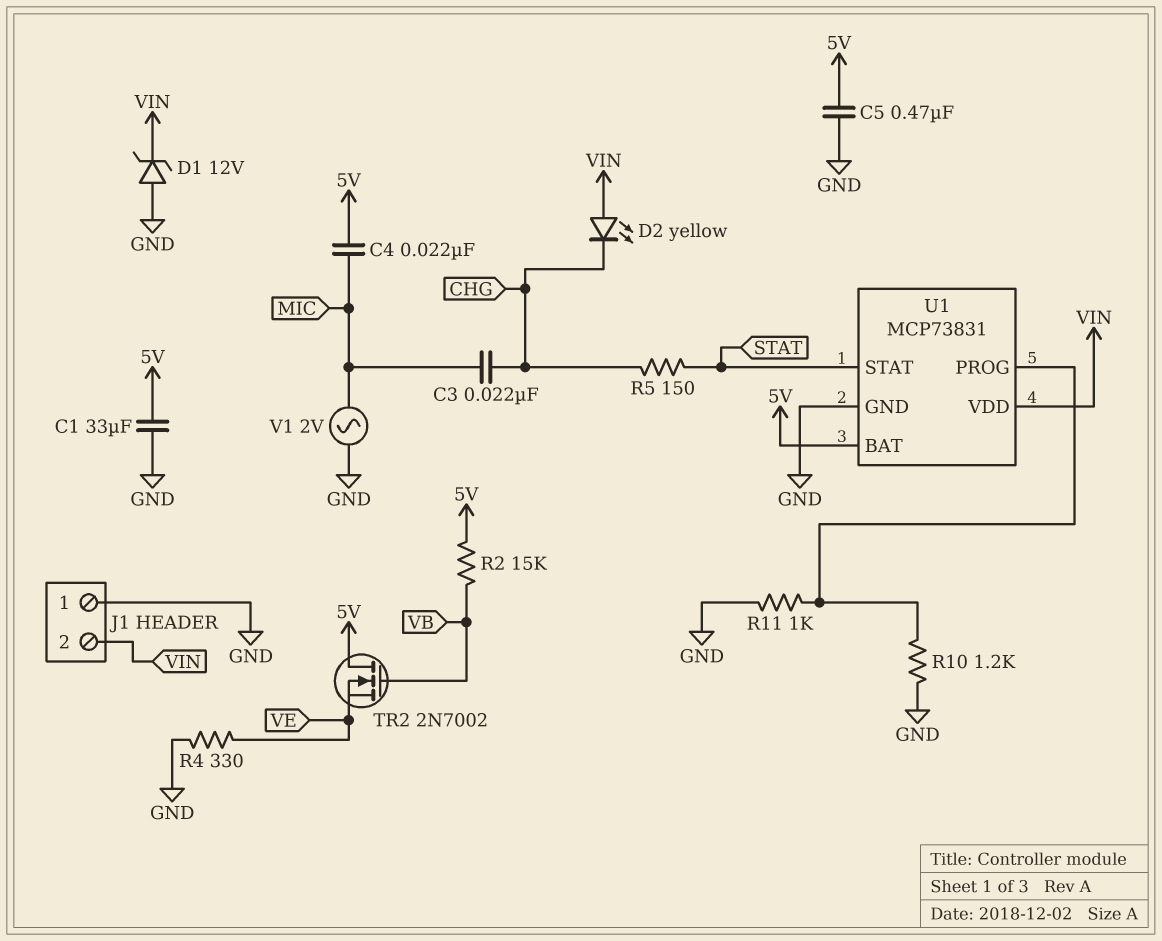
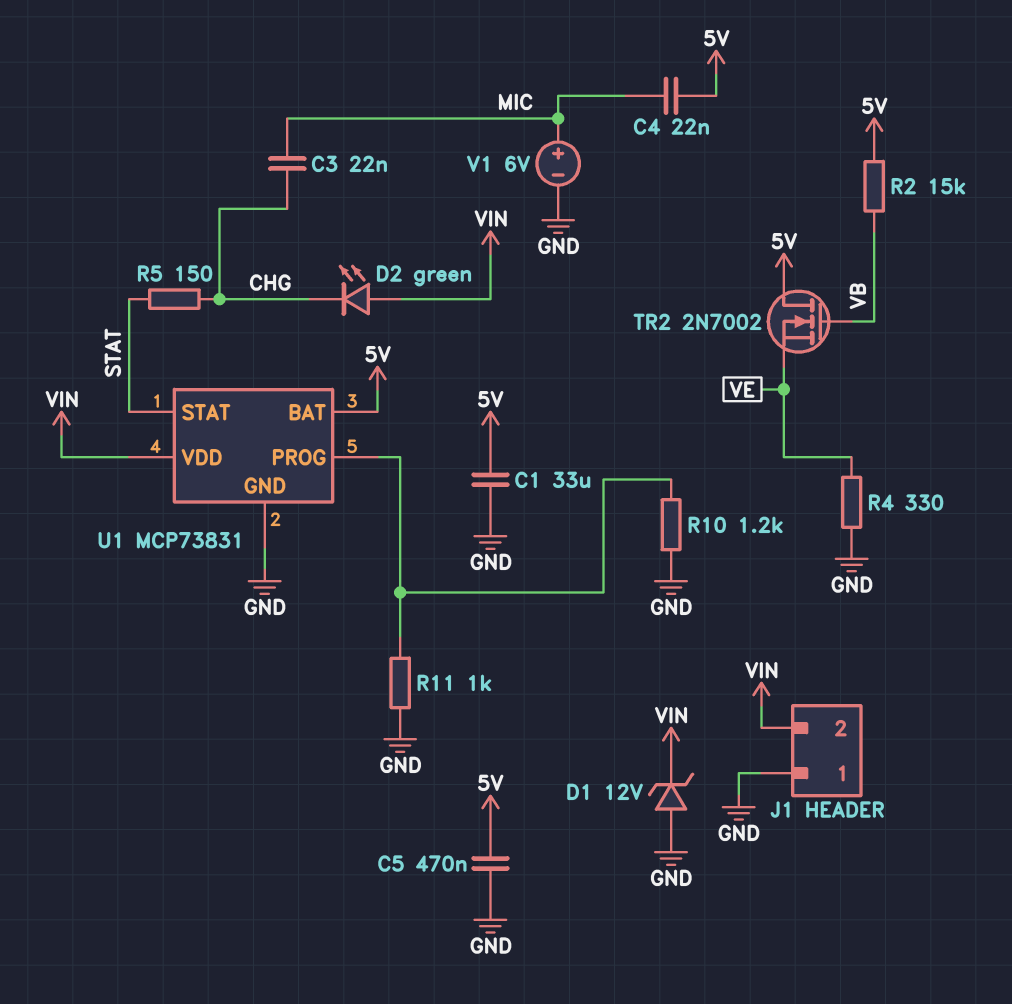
D2: LED yellow (A VIN, K CHG) -> LED green (A VIN, K CHG)
V1: AC 2V (GND, MIC) -> 6V (plus MIC, minus GND)

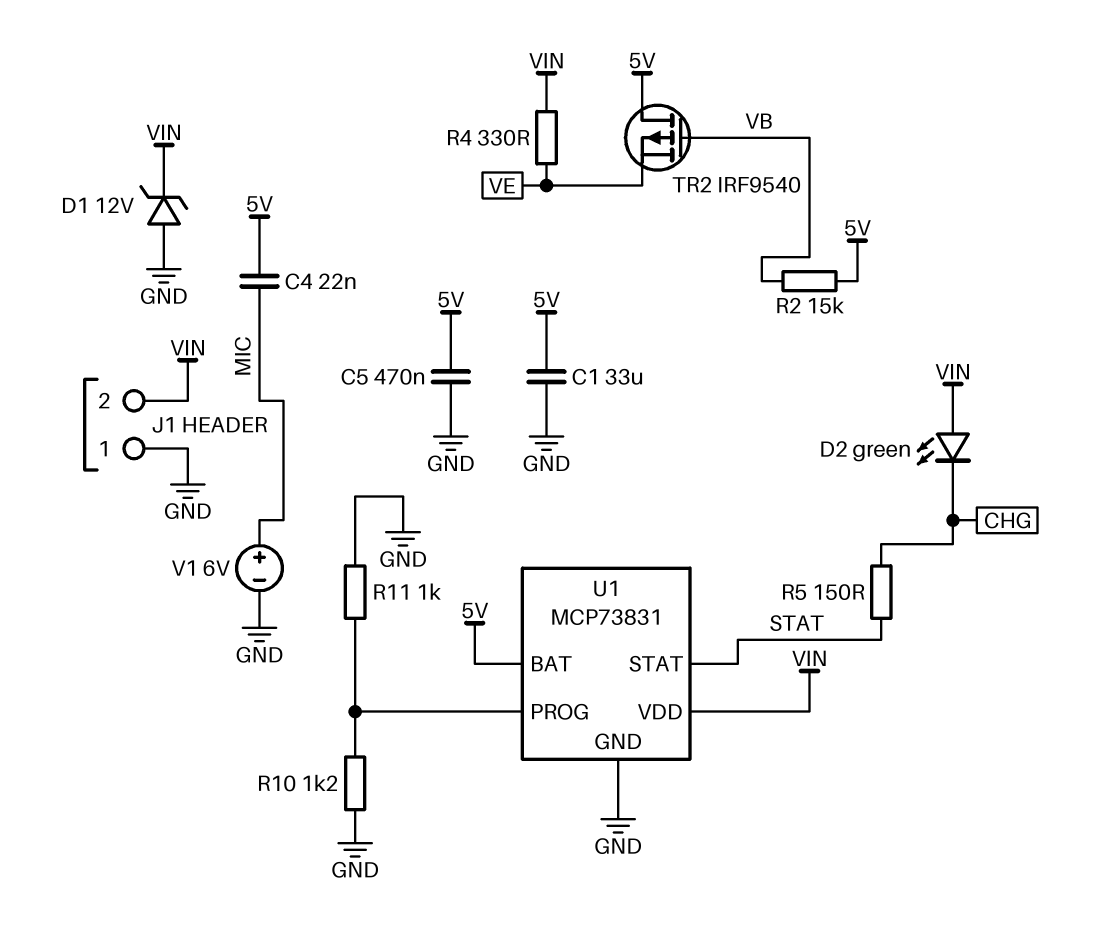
C3: 22nF (CHG, MIC) -> none
R4: 330 (GND, VE) -> 330 (VE, VIN)
TR2: NMOS 2N7002 (G VB, D 5V, S VE) -> PMOS IRF9540 (G VB, D 5V, S VE)

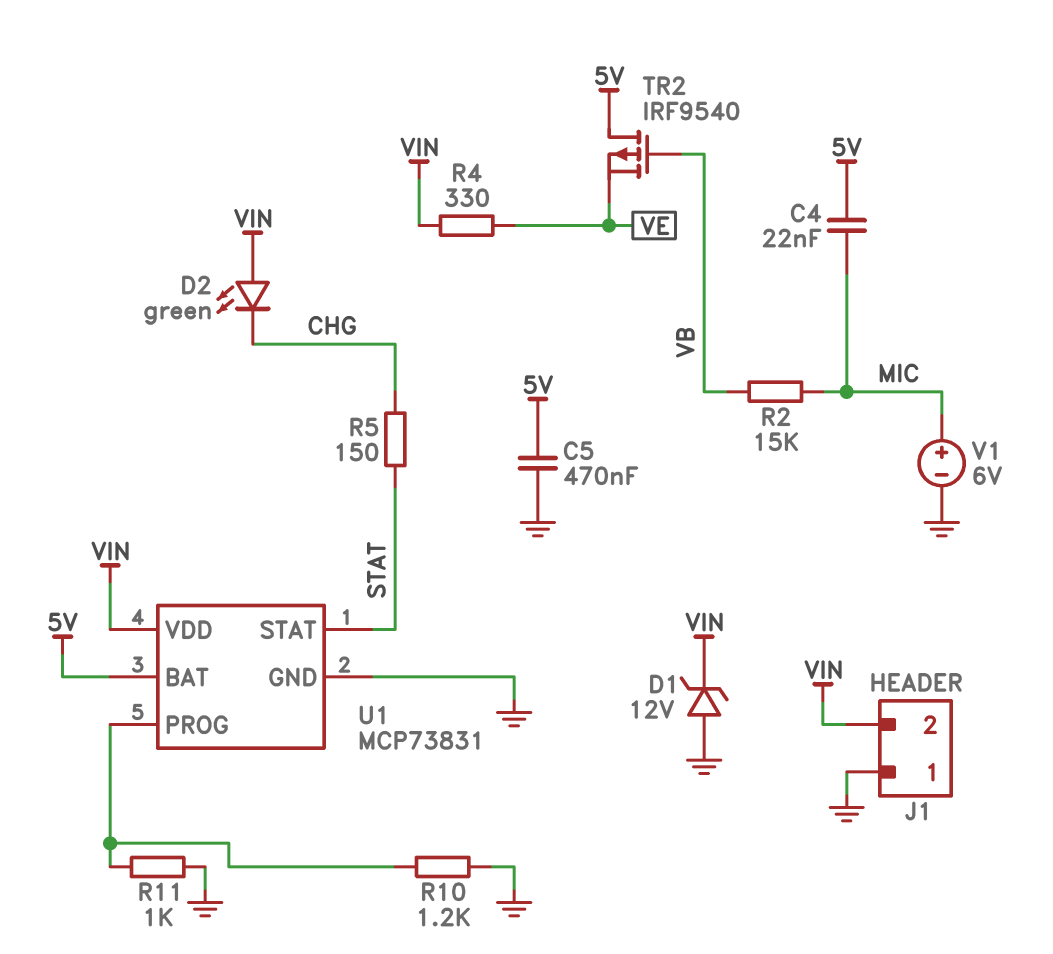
C1: 33uF (5V, GND) -> none
R2: 15k (5V, VB) -> 15k (MIC, VB)

